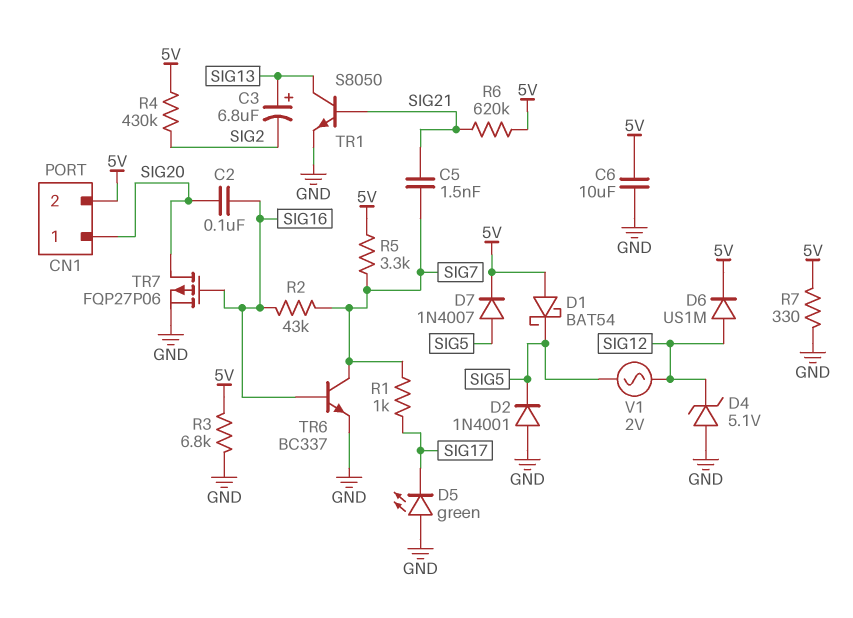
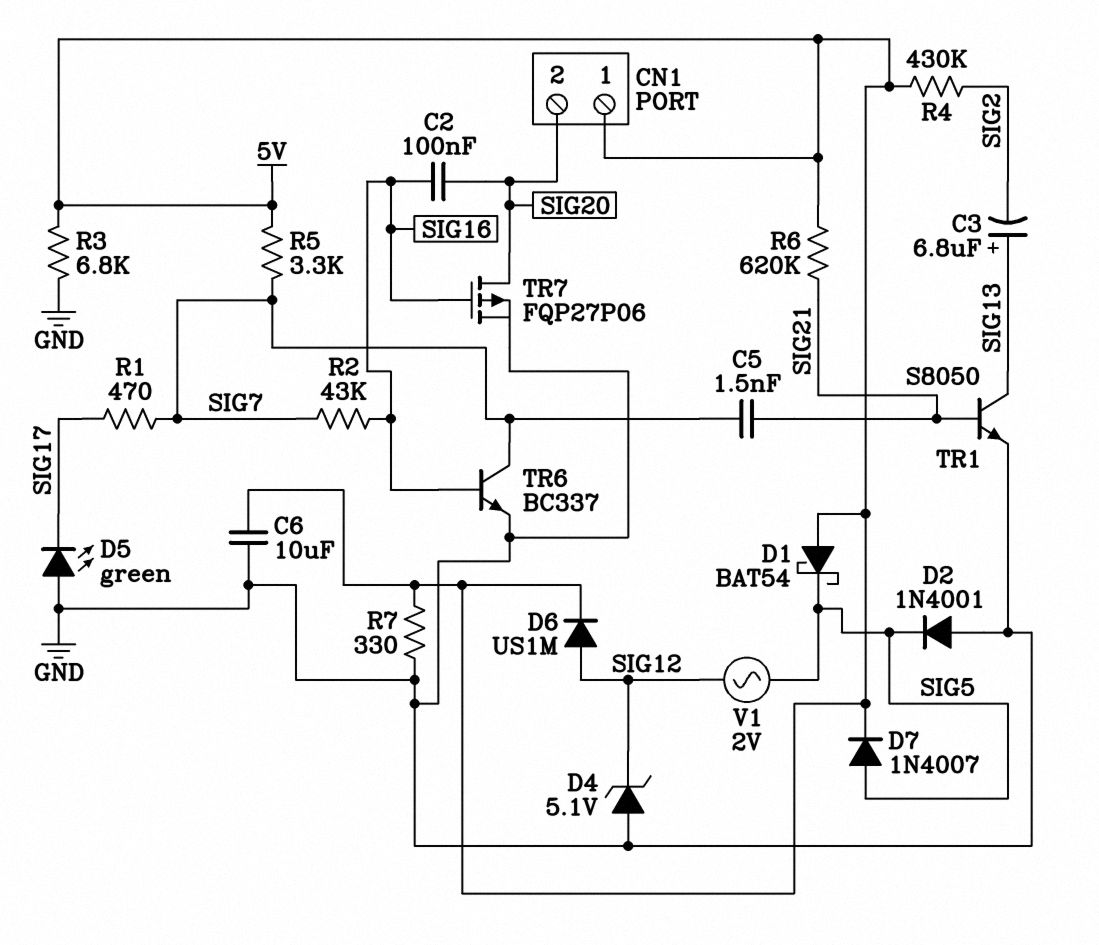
CN1 pin 1: SIG20 -> 5V
CN1 pin 2: 5V -> SIG20
R1: 1k (SIG7, SIG17) -> 470 (SIG7, SIG17)

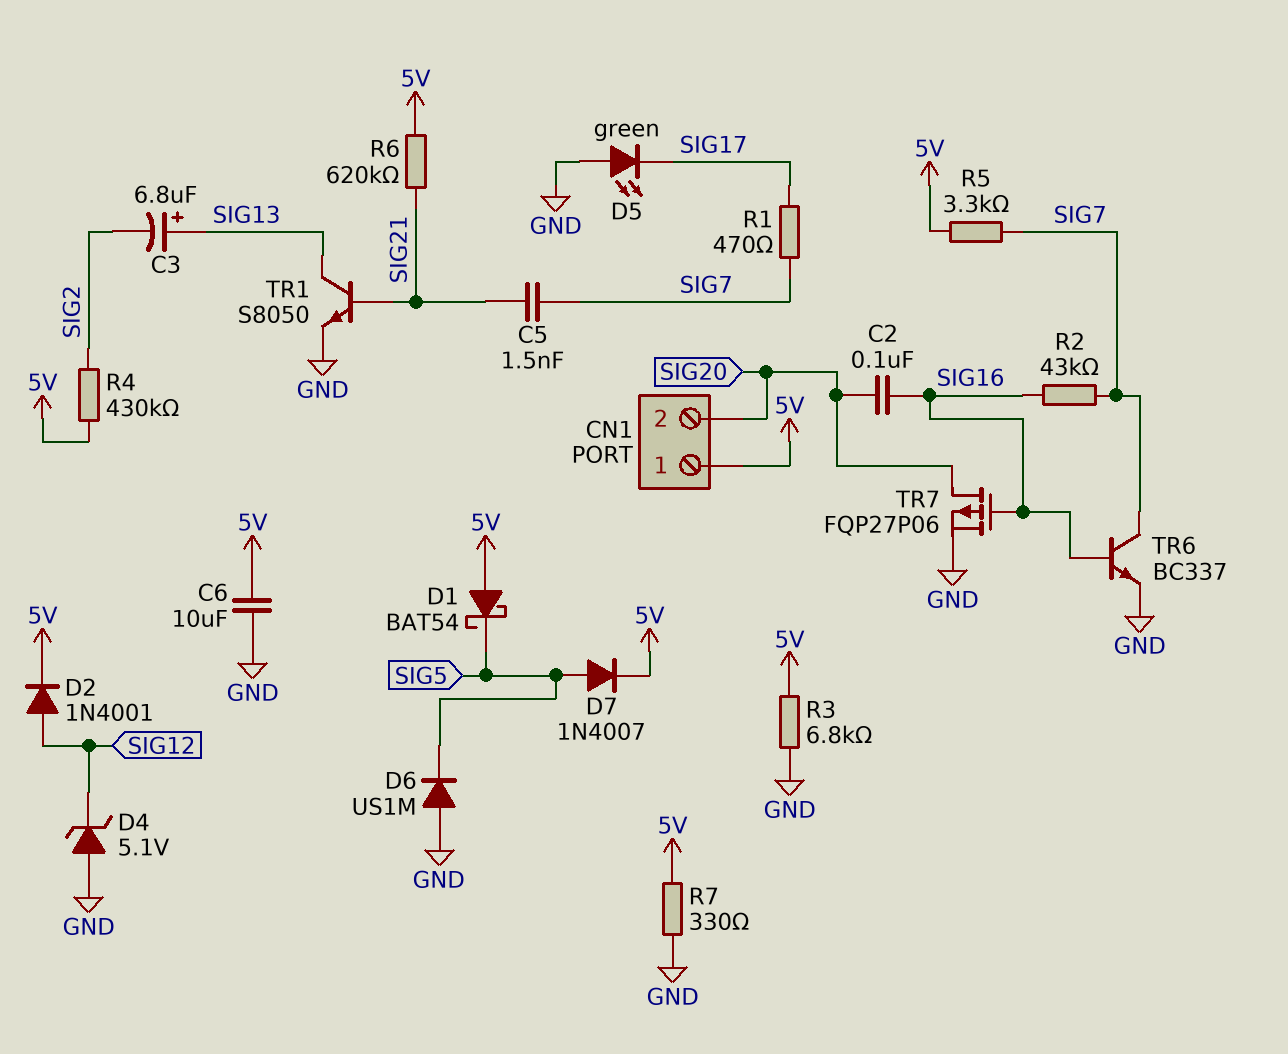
D2: diode 1N4001 (A GND, K SIG5) -> diode 1N4001 (A SIG12, K 5V)
D6: diode US1M (A SIG12, K 5V) -> diode US1M (A GND, K SIG5)
V1: AC 2V (SIG5, SIG12) -> none

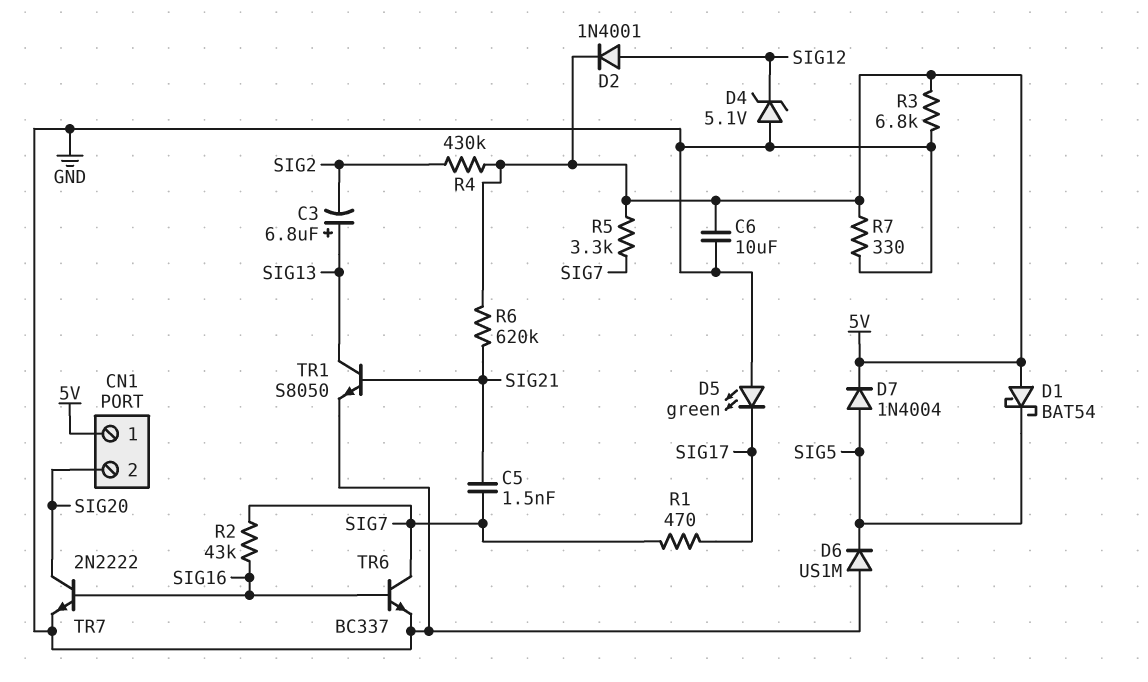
C2: 100nF (SIG16, SIG20) -> none
D7: diode 1N4007 (A SIG5, K 5V) -> diode 1N4004 (A SIG5, K 5V)
TR7: PMOS FQP27P06 (G SIG16, D SIG20, S GND) -> NPN 2N2222 (B SIG16, C SIG20, E GND)

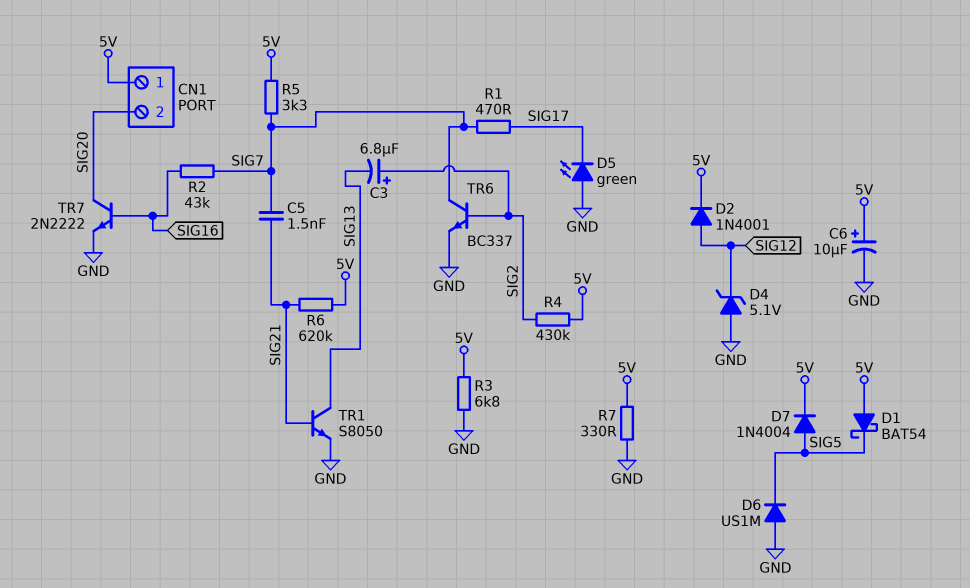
C3: 6.8uF (plus SIG13, minus SIG2) -> 6.8uF (plus SIG2, minus SIG13)
C6: 10uF (5V, GND) -> 10uF (plus 5V, minus GND)
TR6: NPN BC337 (B SIG16, C SIG7, E GND) -> NPN BC337 (B SIG2, C SIG7, E GND)

